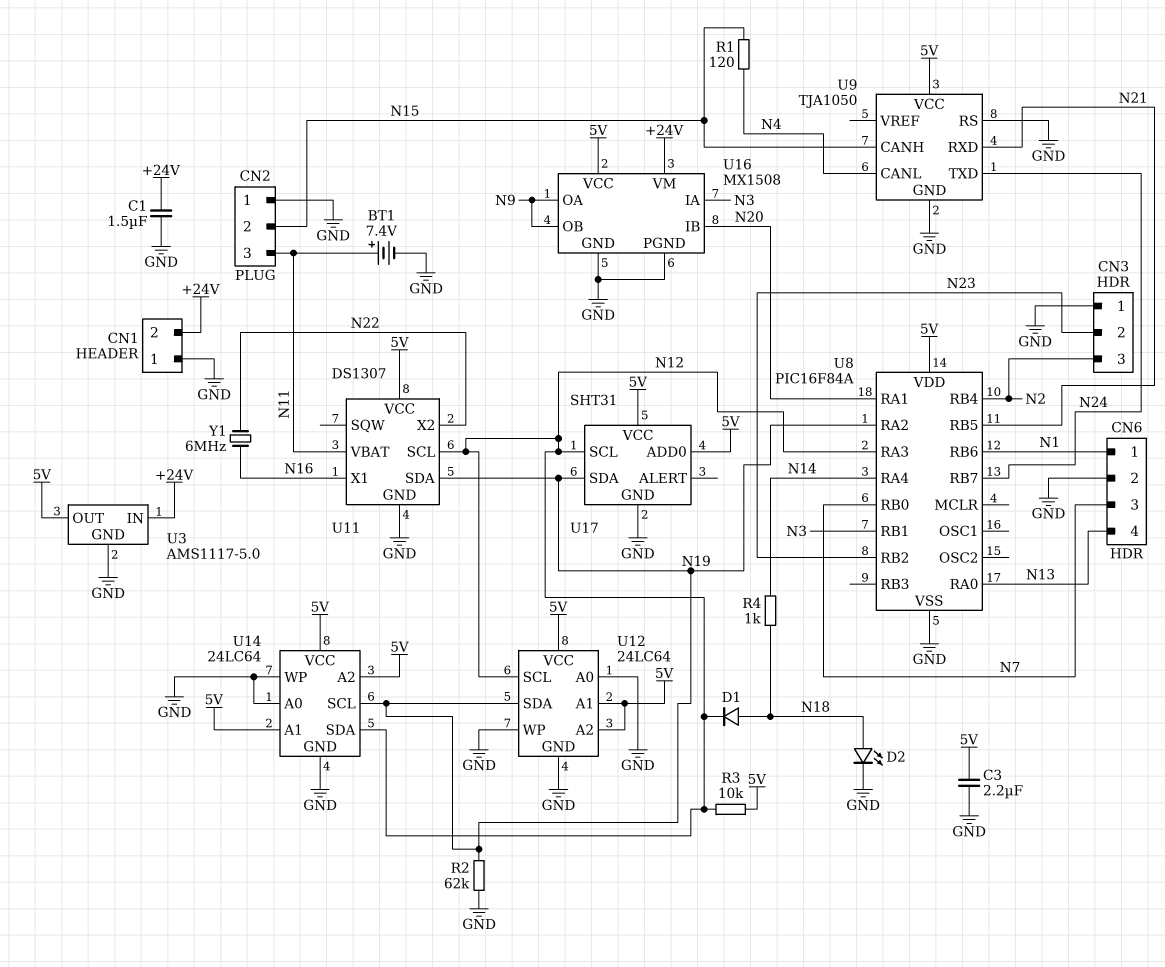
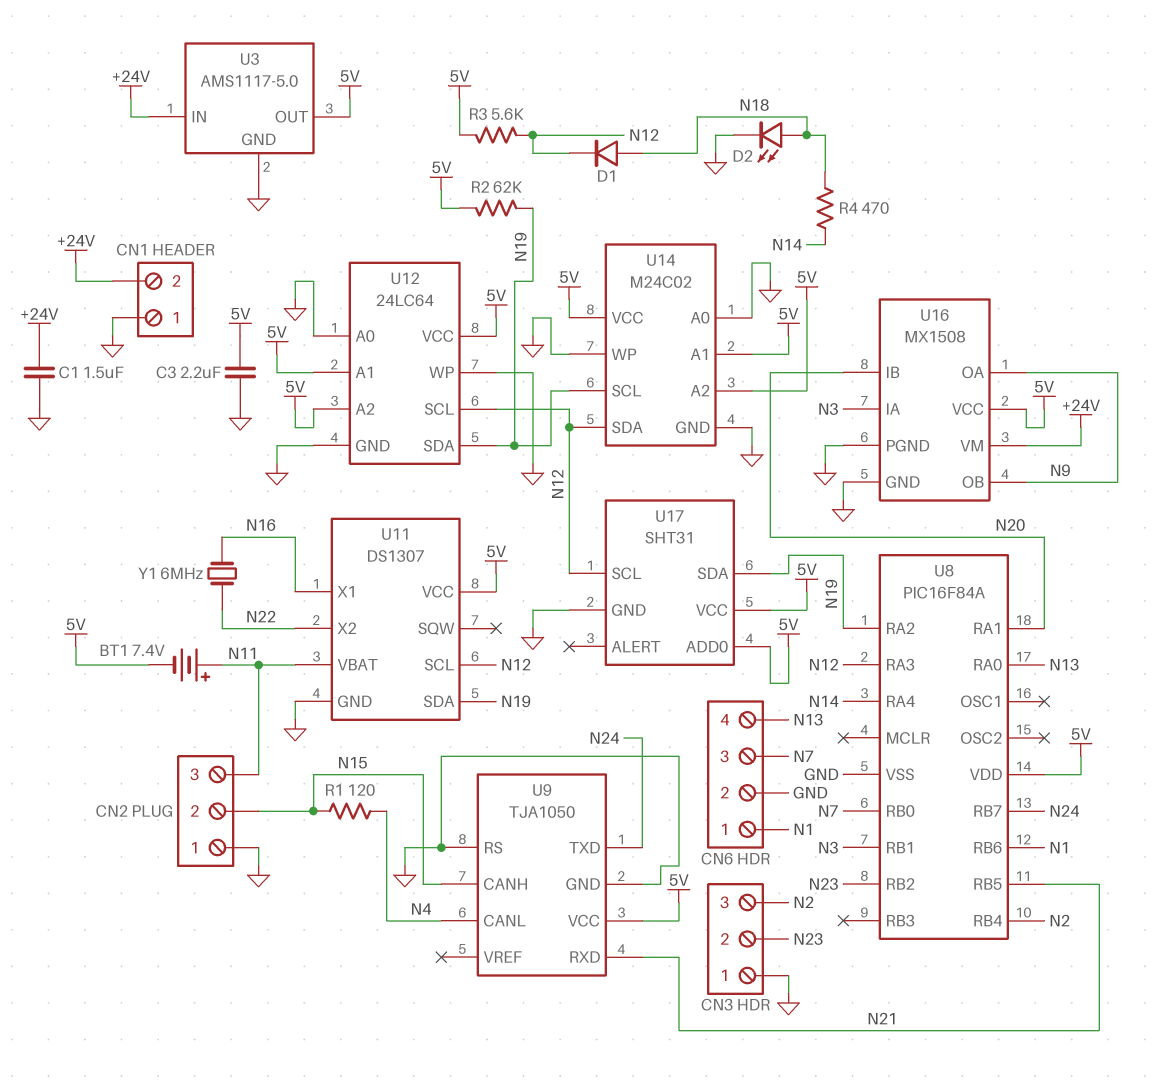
BT1: 7.4V (plus N11, minus GND) -> 7.4V (plus N11, minus 5V)
R2: 62k (GND, N19) -> 62k (5V, N19)
R3: 10k (5V, N12) -> 5.6k (5V, N12)
R4: 1k (N14, N18) -> 470 (N14, N18)
U14: 24LC64 -> M24C02

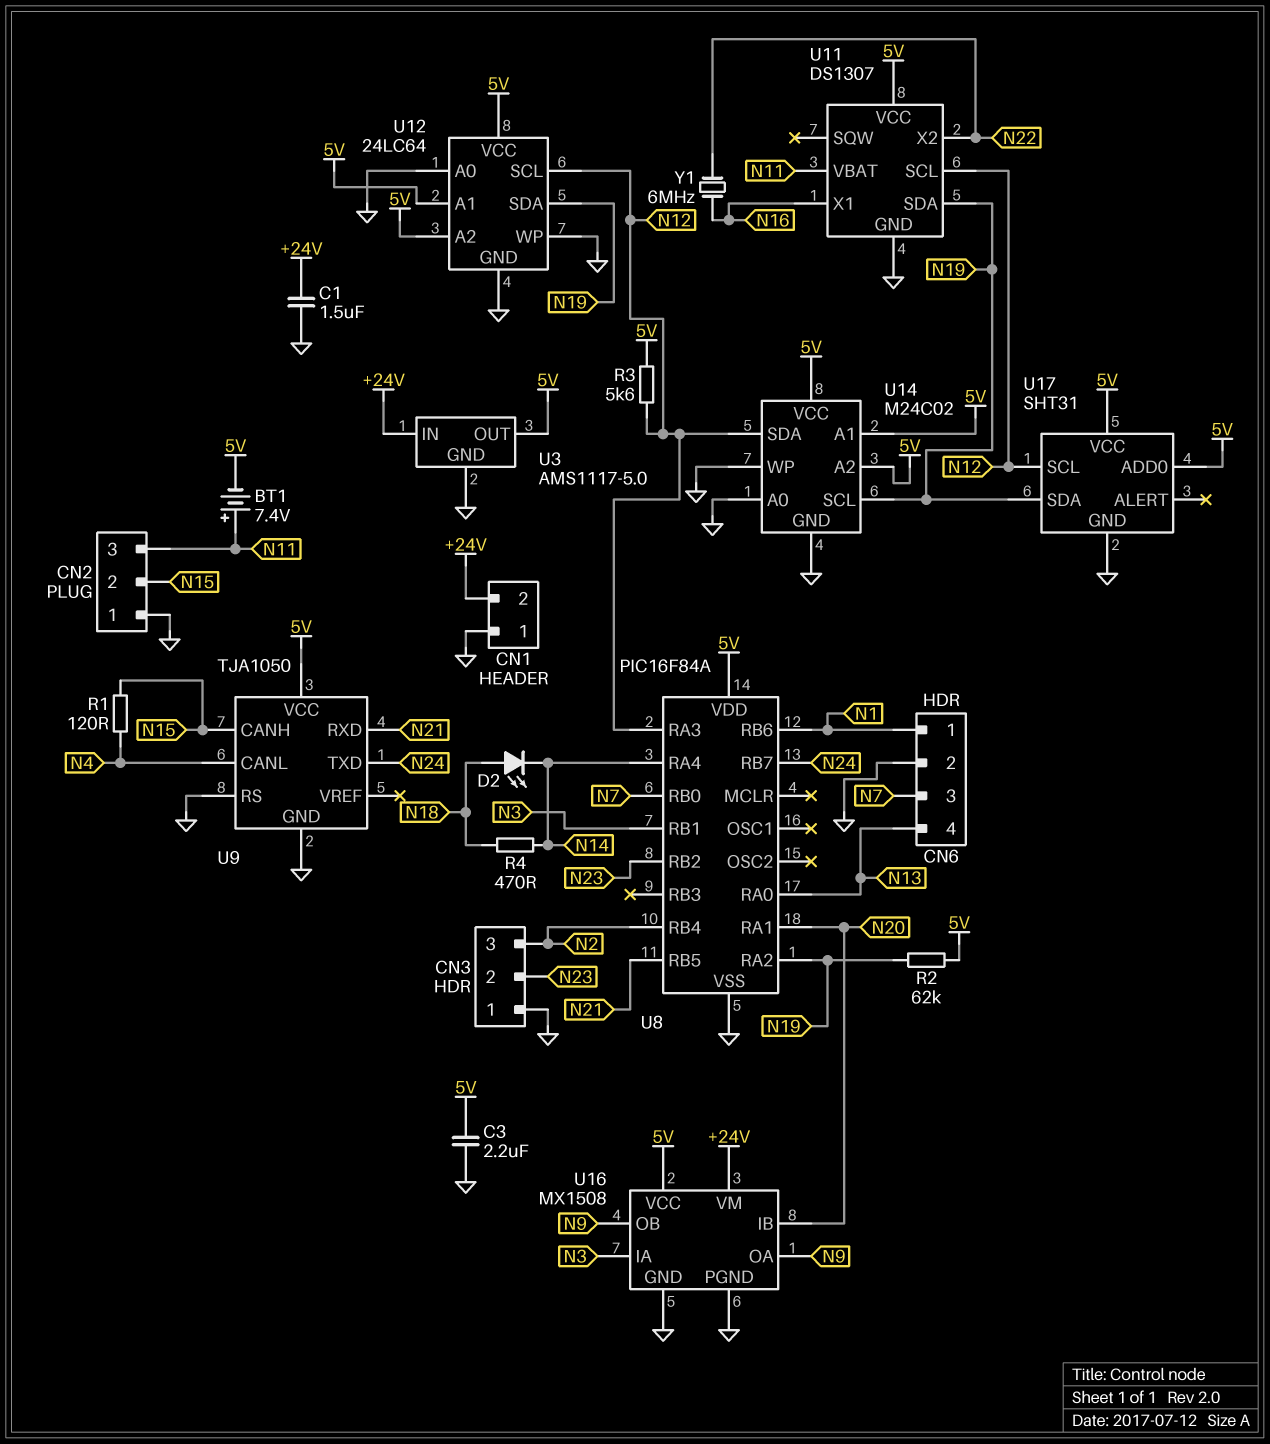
D1: diode (A N18, K N12) -> none
D2: LED (A N18, K GND) -> LED (A N18, K N14)

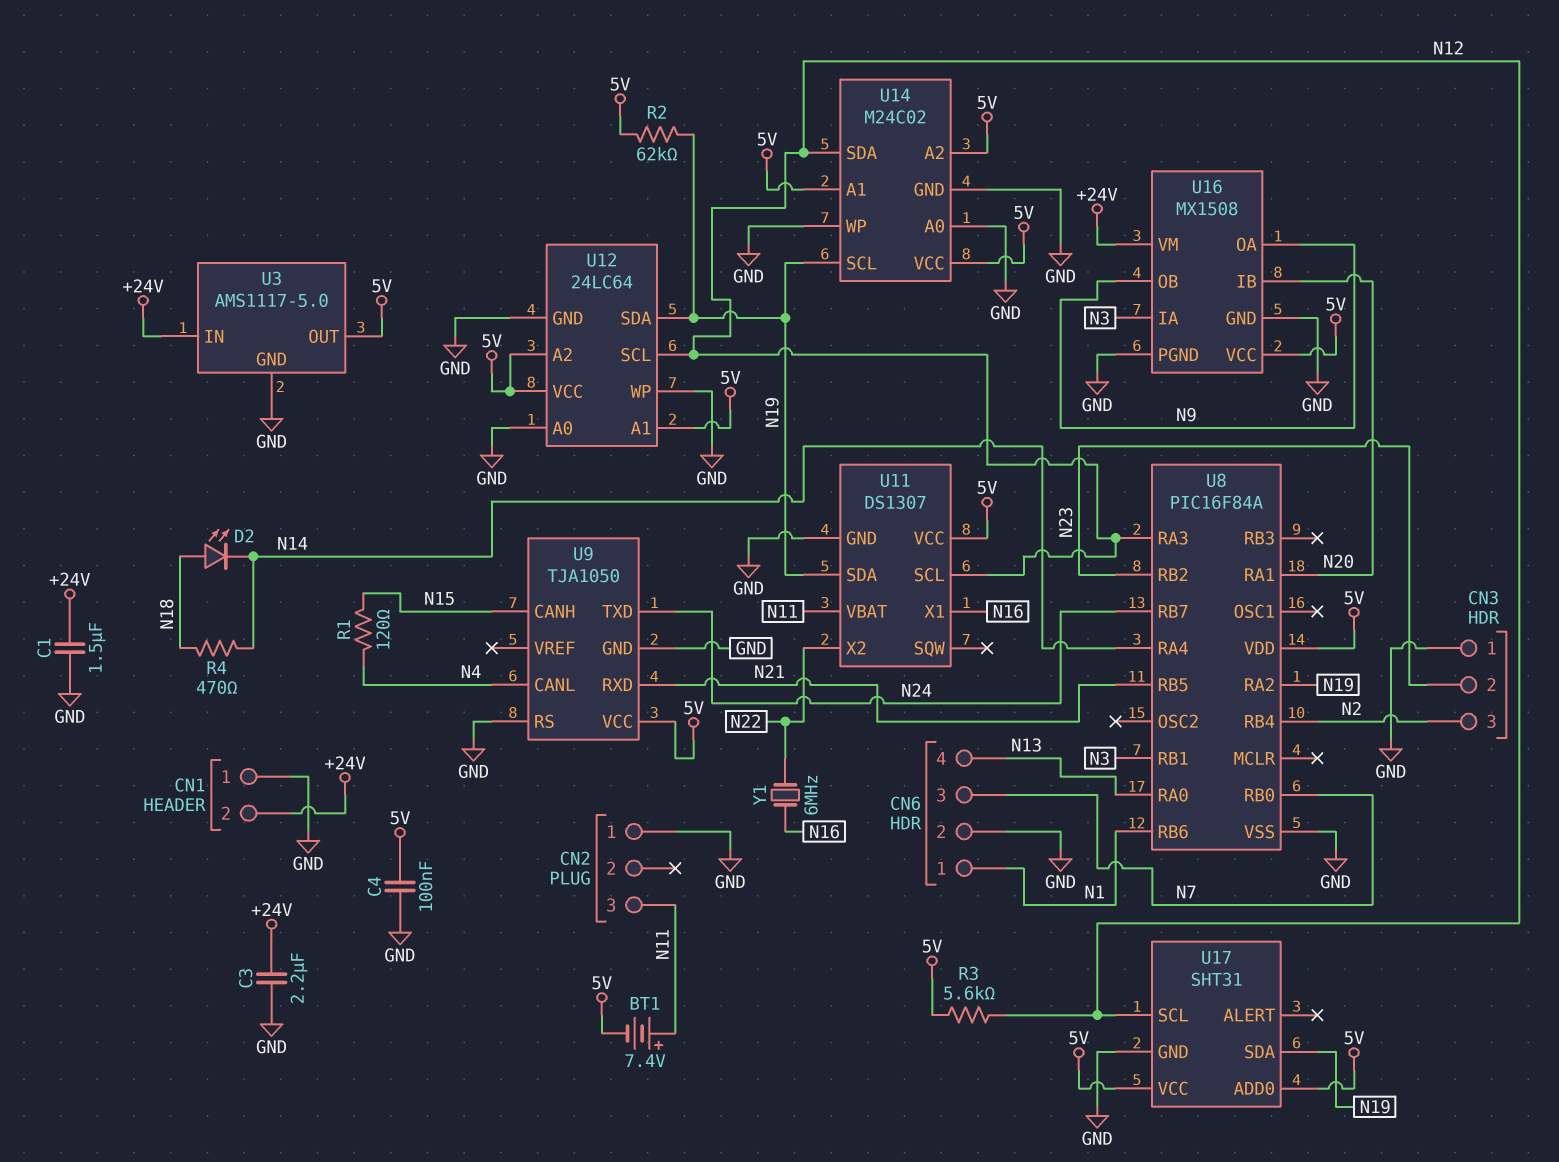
C3: 2.2uF (5V, GND) -> 2.2uF (+24V, GND)
C4: none -> 100nF (5V, GND)
CN2 pin 2: N15 -> none

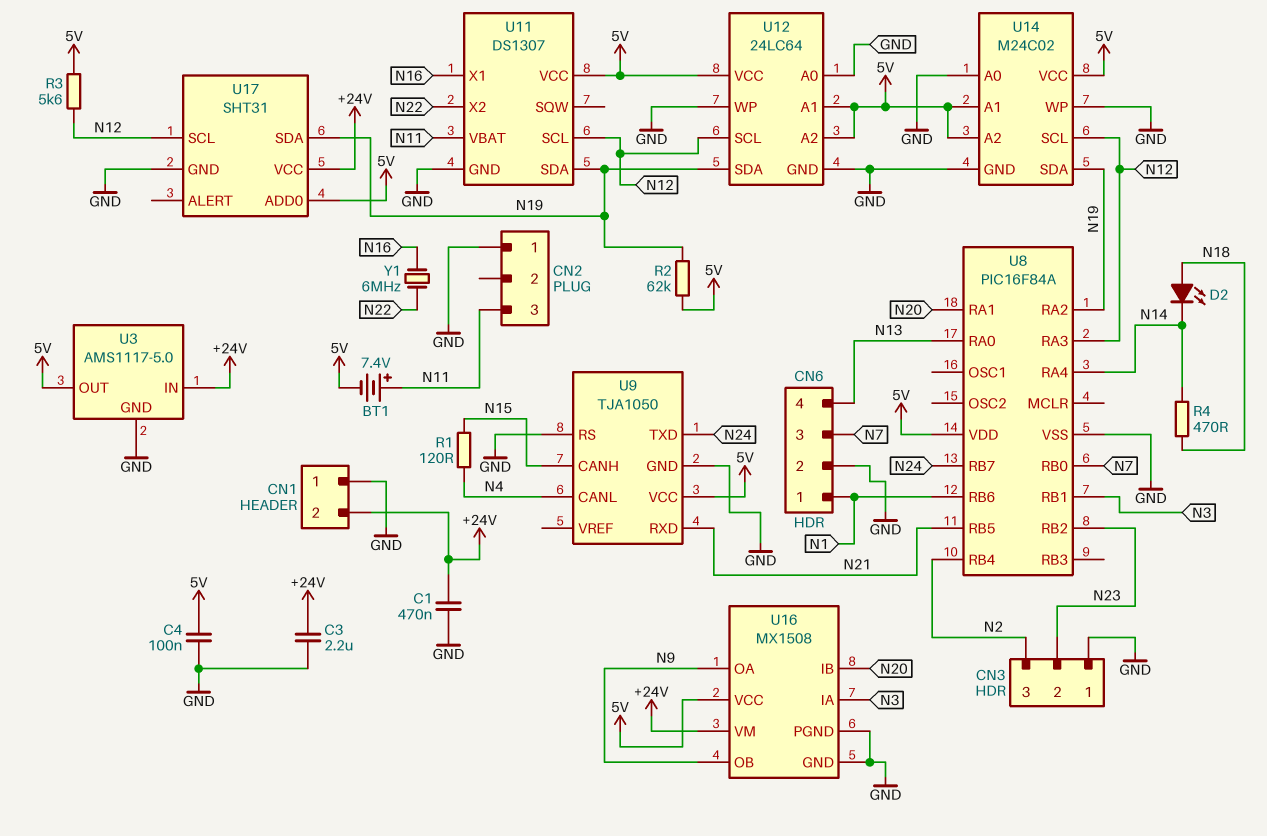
C1: 1.5uF (+24V, GND) -> 470nF (+24V, GND)
U14 pin SCL: N19 -> N12
U14 pin SDA: N12 -> N19
U17 pin VCC: 5V -> +24V

